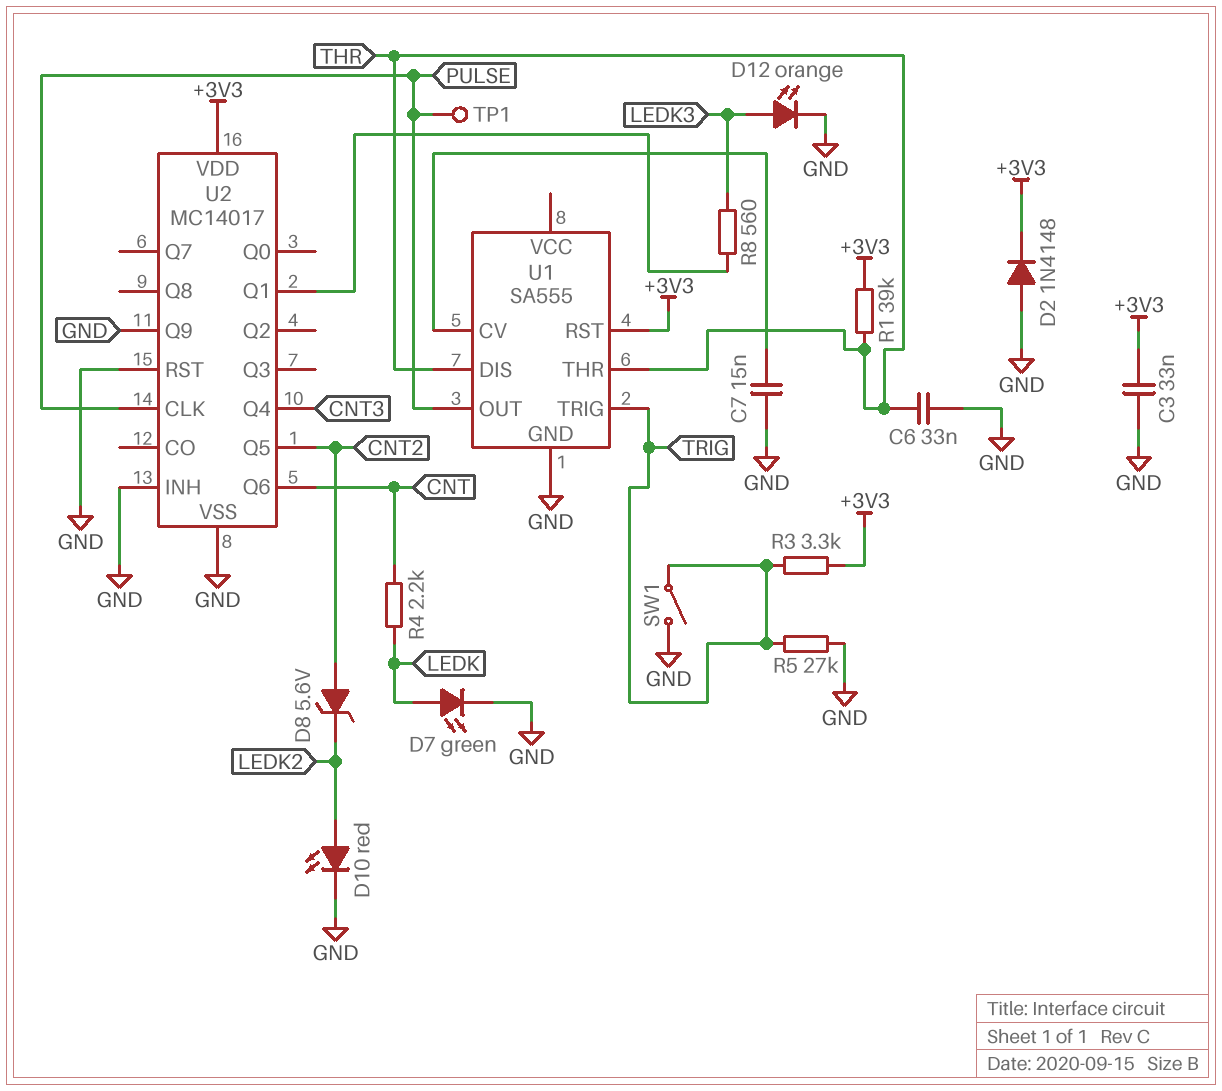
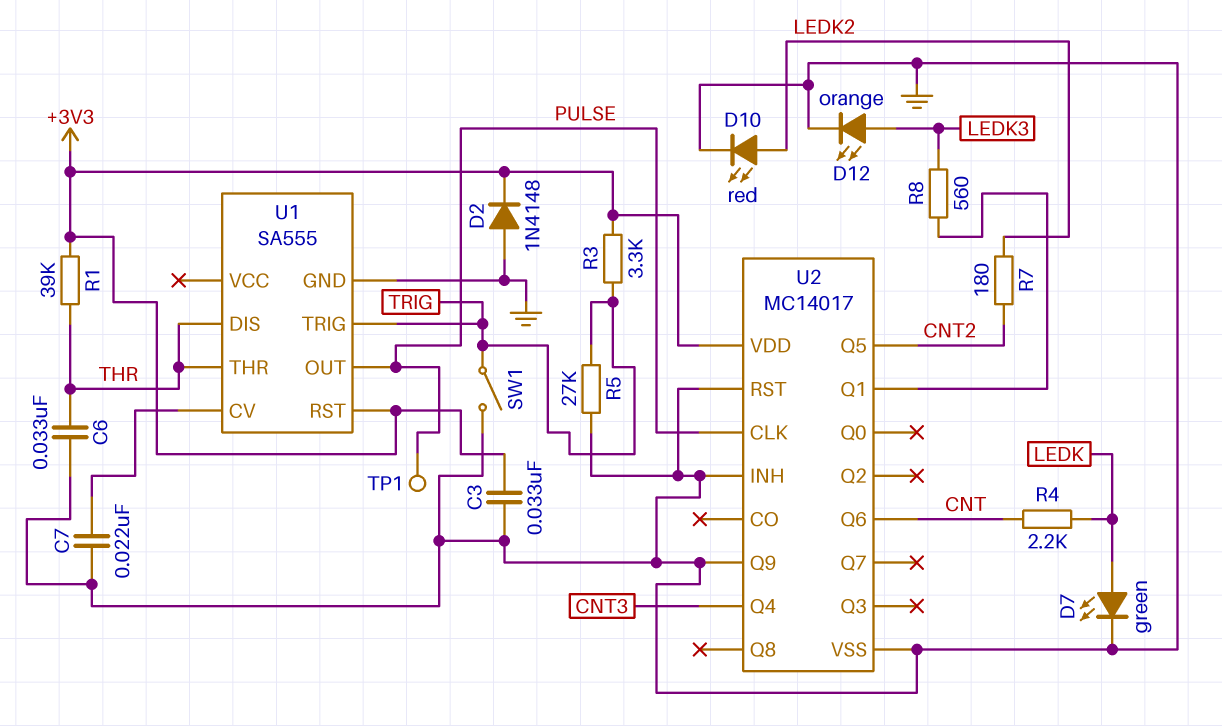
C7: 15nF (GND, U1/CV) -> 22nF (GND, U1/CV)
D8: zener 5.6V (A CNT2, K LEDK2) -> none
R7: none -> 180 (CNT2, LEDK2)

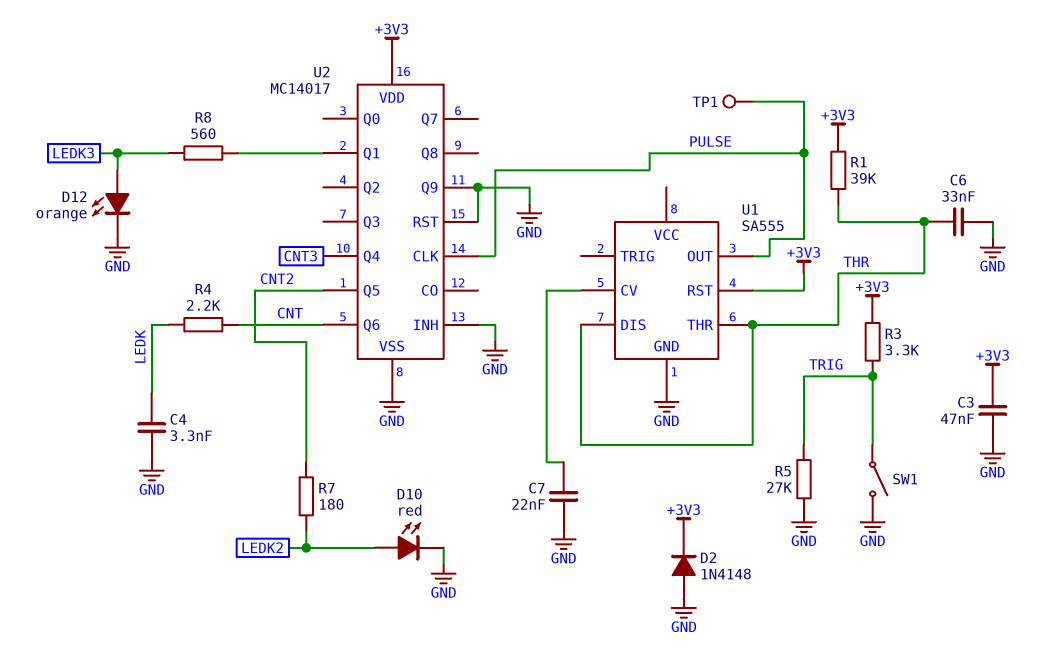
C3: 33nF (+3V3, GND) -> 47nF (+3V3, GND)
C4: none -> 3.3nF (GND, LEDK)
D7: LED green (A LEDK, K GND) -> none
U1 pin TRIG: TRIG -> none

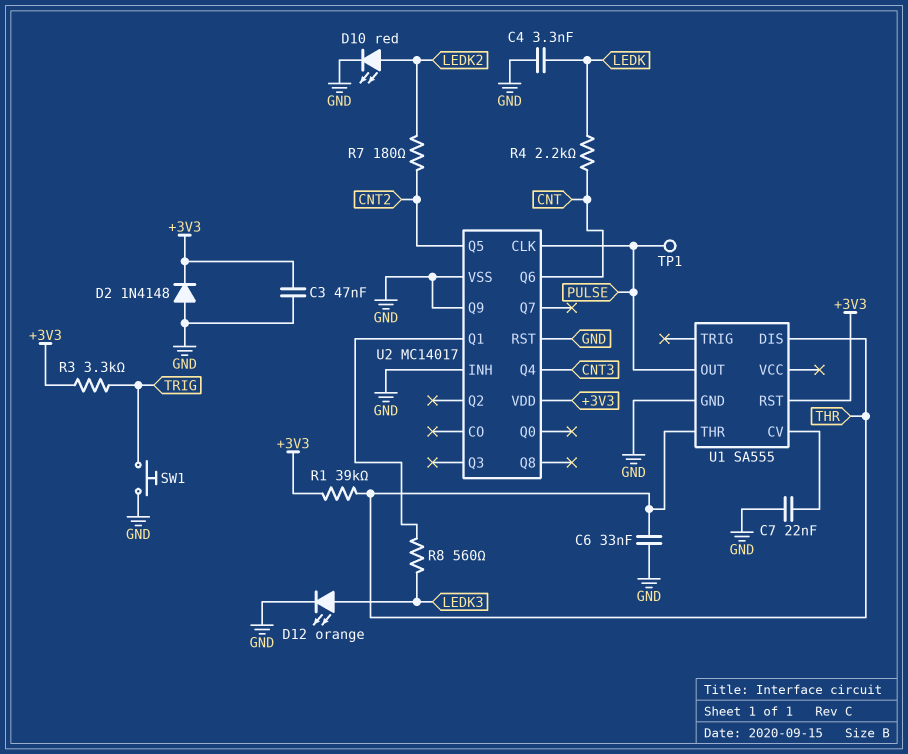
R5: 27k (GND, TRIG) -> none
SW1: switch (GND, TRIG) -> button (GND, TRIG)

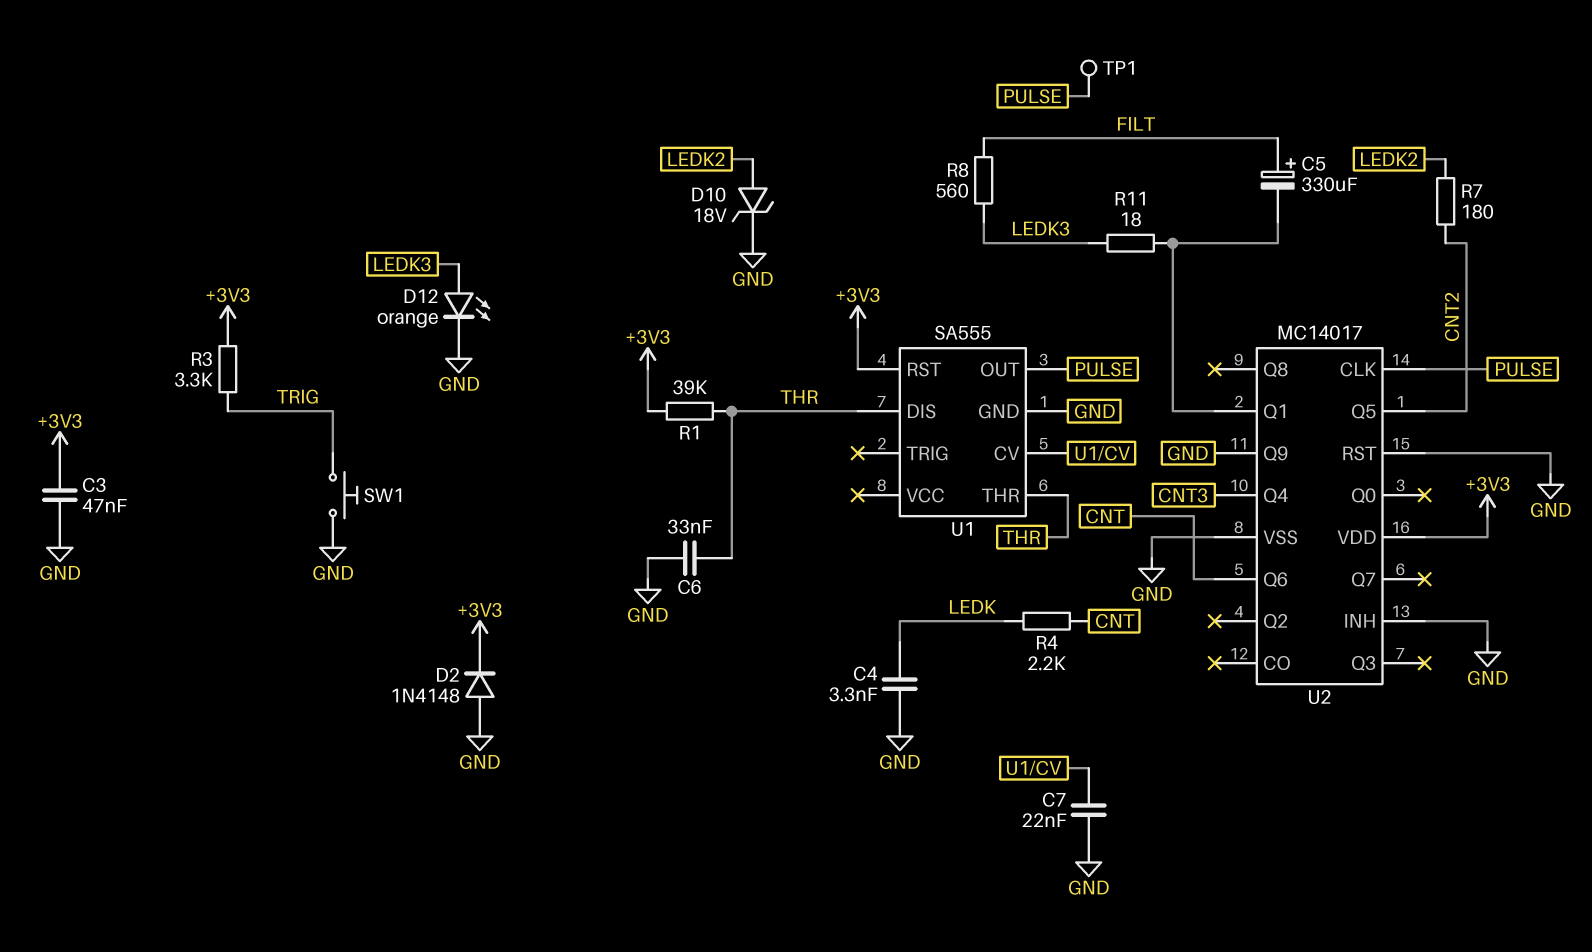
C5: none -> 330uF (plus FILT, minus U2/Q1)
D10: LED red (A LEDK2, K GND) -> zener 18V (A LEDK2, K GND)
R8: 560 (LEDK3, U2/Q1) -> 560 (FILT, LEDK3)
R11: none -> 18 (LEDK3, U2/Q1)

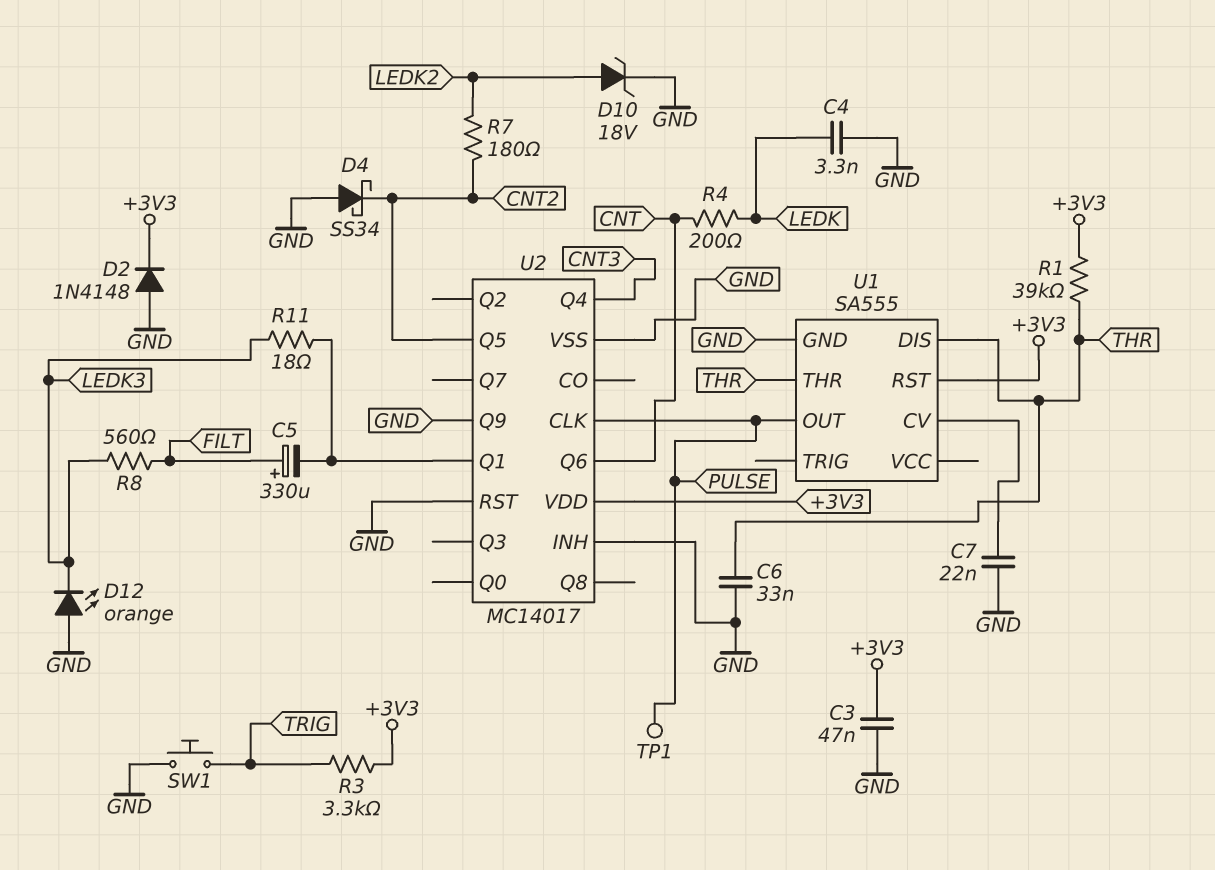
D4: none -> schottky SS34 (A GND, K CNT2)
D12: LED orange (A LEDK3, K GND) -> LED orange (A GND, K LEDK3)
R4: 2.2k (CNT, LEDK) -> 200 (CNT, LEDK)

